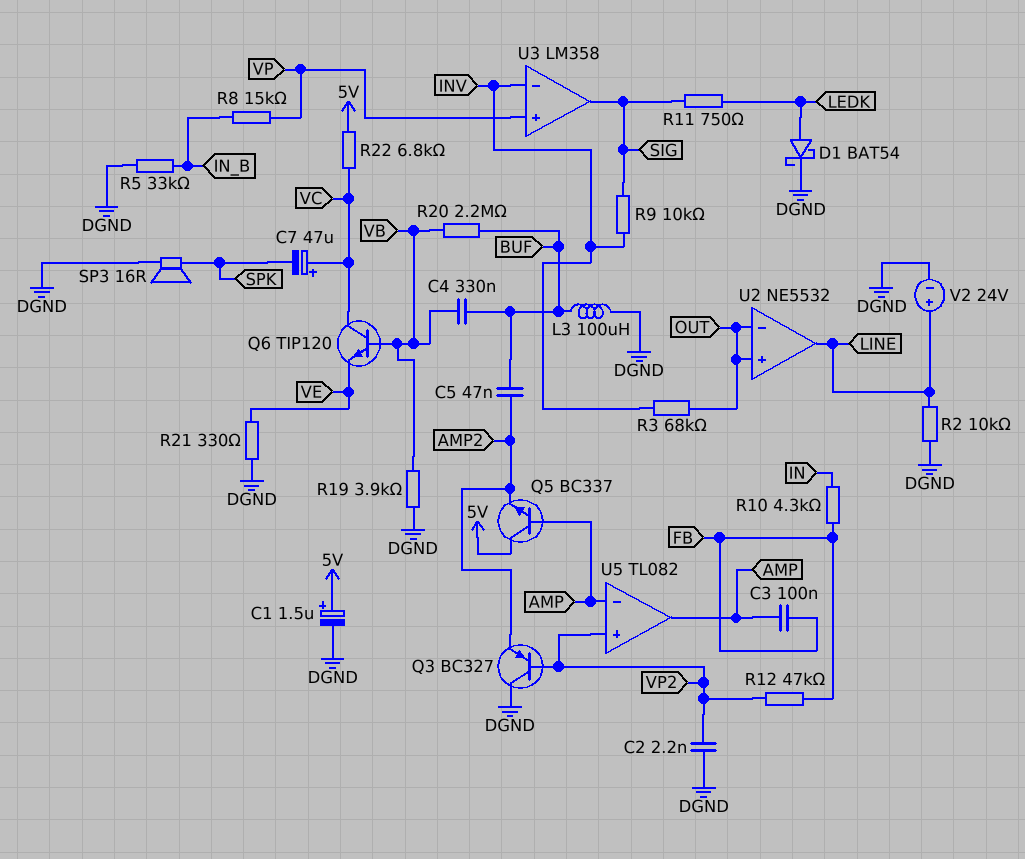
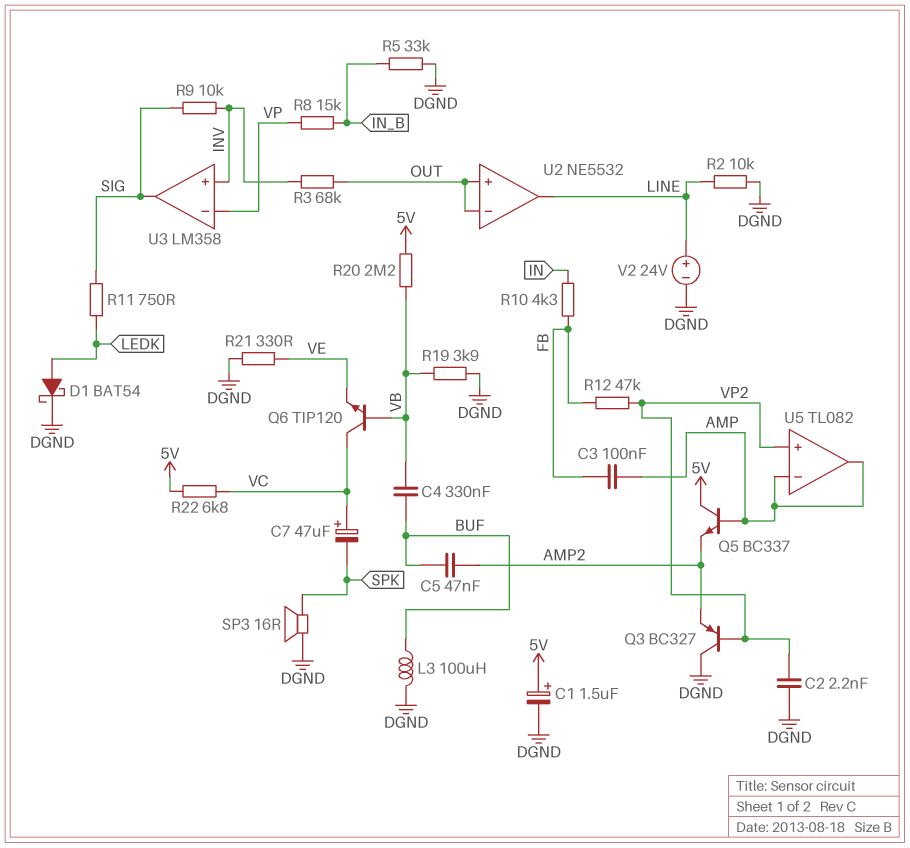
R20: 2.2M (BUF, VB) -> 2.2M (5V, VB)
U3 pin in+: VP -> INV
U3 pin in-: INV -> VP

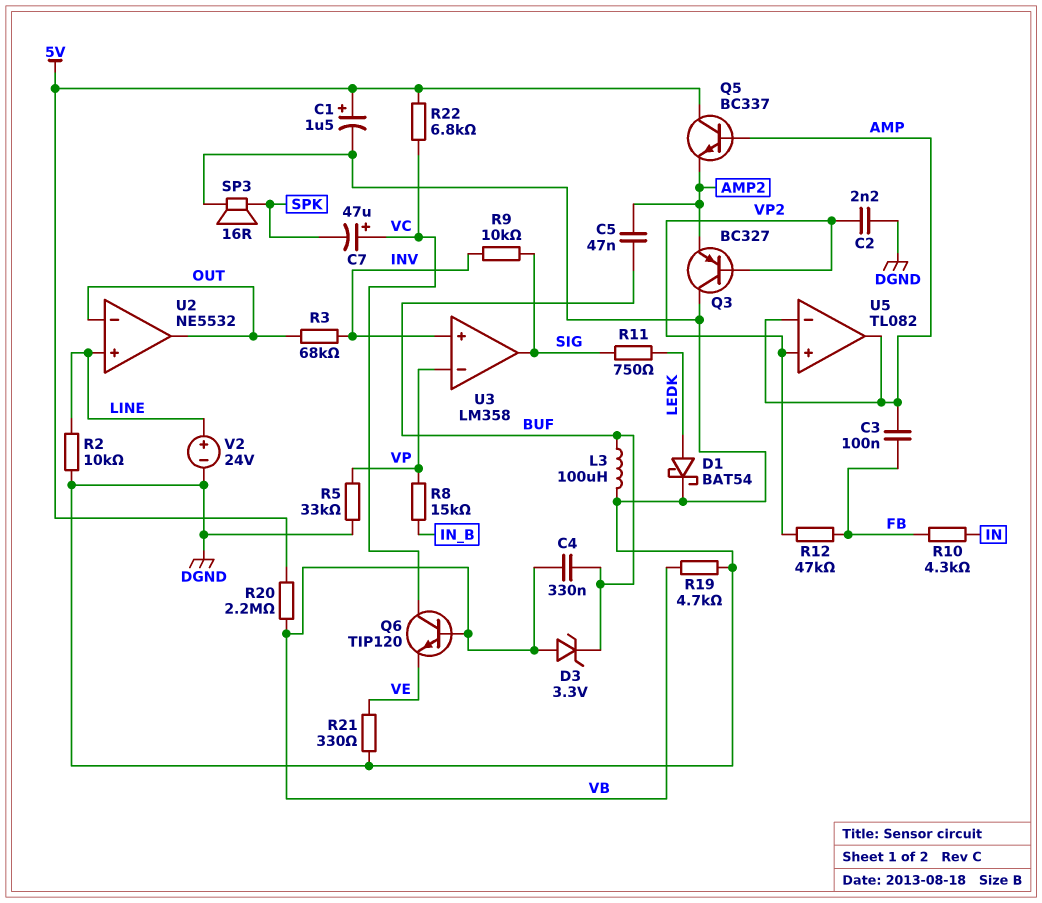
D3: none -> zener 3.3V (A VB, K BUF)
R5: 33k (DGND, IN_B) -> 33k (DGND, VP)
R19: 3.9k (DGND, VB) -> 4.7k (DGND, VB)
U2 pin in+: OUT -> LINE
U2 pin out: LINE -> OUT

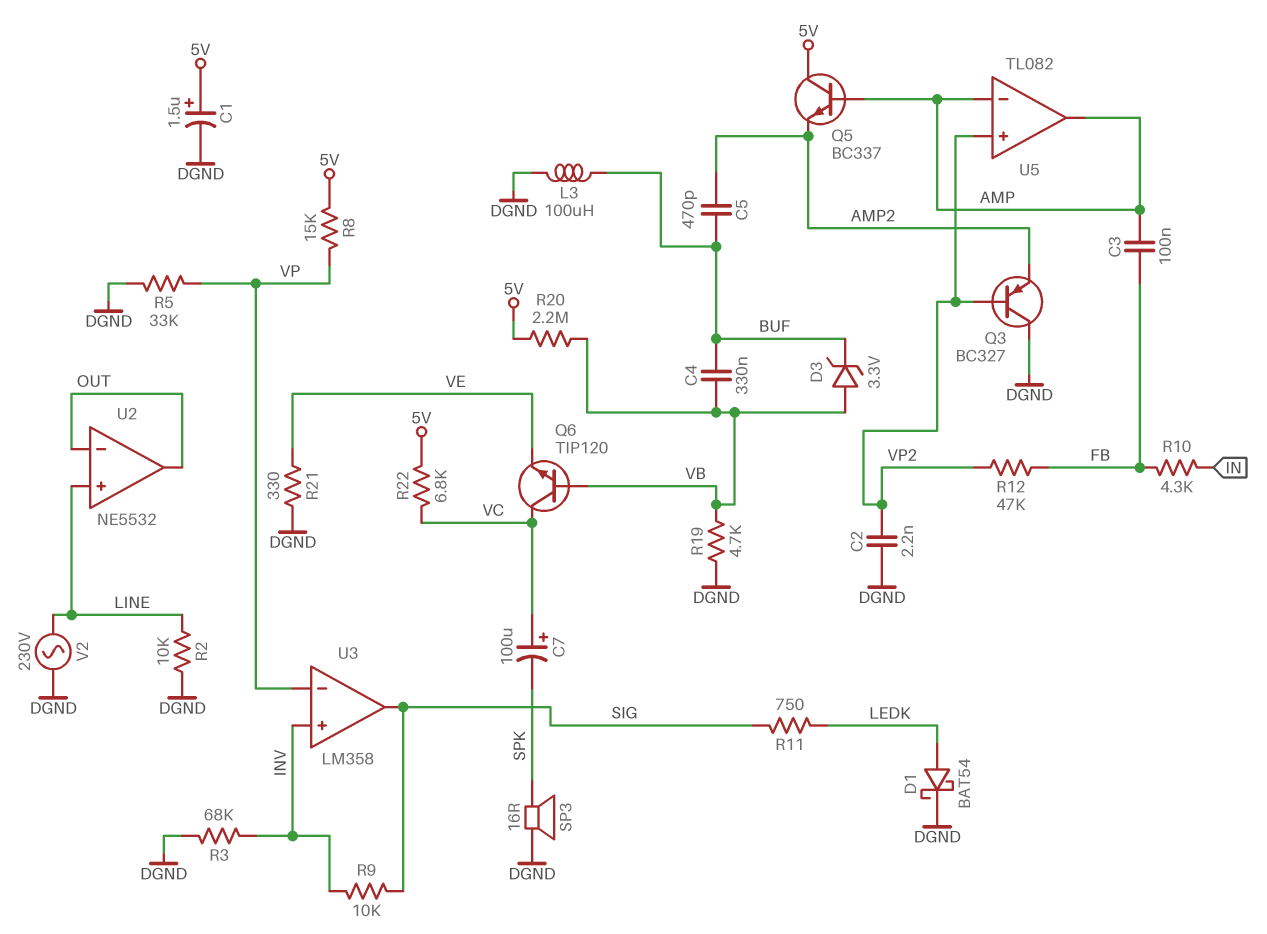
C5: 47nF (AMP2, BUF) -> 470pF (AMP2, BUF)
C7: 47uF (plus VC, minus SPK) -> 100uF (plus VC, minus SPK)
R3: 68k (INV, OUT) -> 68k (DGND, INV)
R8: 15k (IN_B, VP) -> 15k (5V, VP)
V2: 24V (plus LINE, minus DGND) -> AC 230V (DGND, LINE)

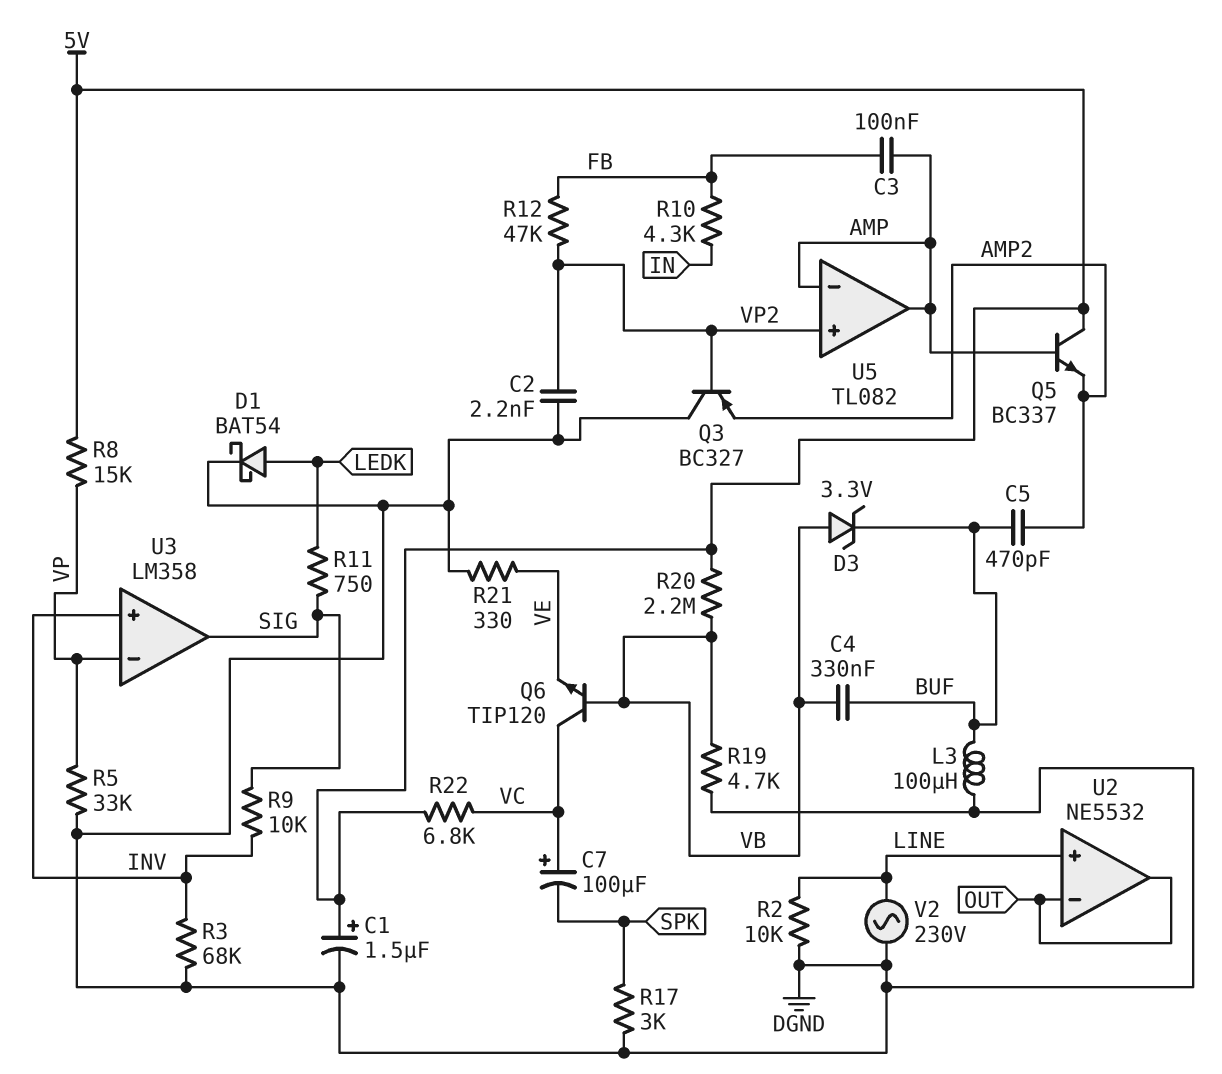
R17: none -> 3k (DGND, SPK)
SP3: speaker 16R (DGND, SPK) -> none

